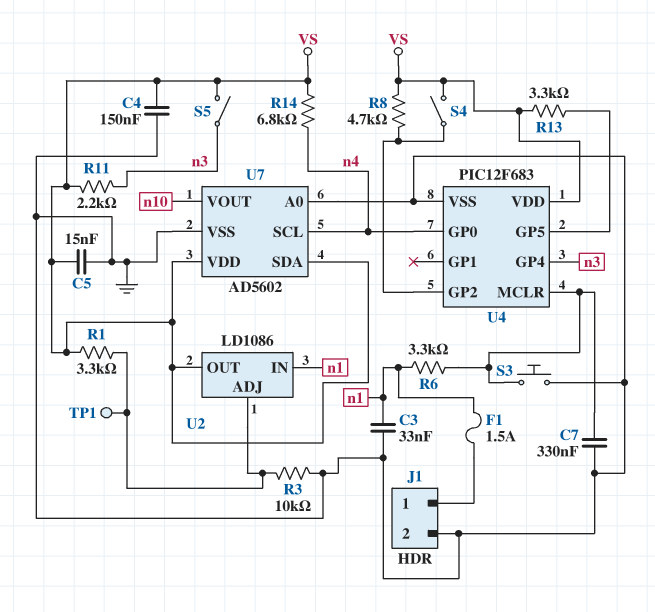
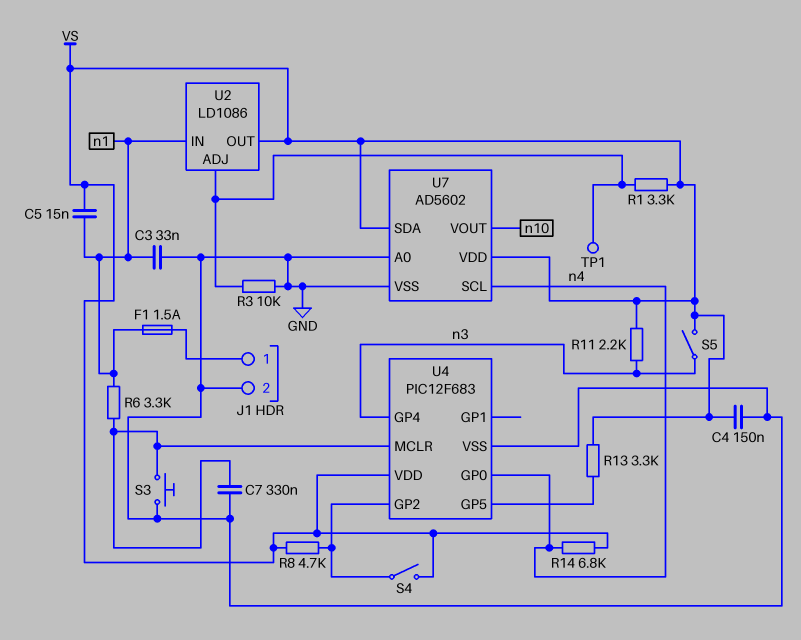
C5: 15nF (GND, VS) -> 15nF (VS, n1)

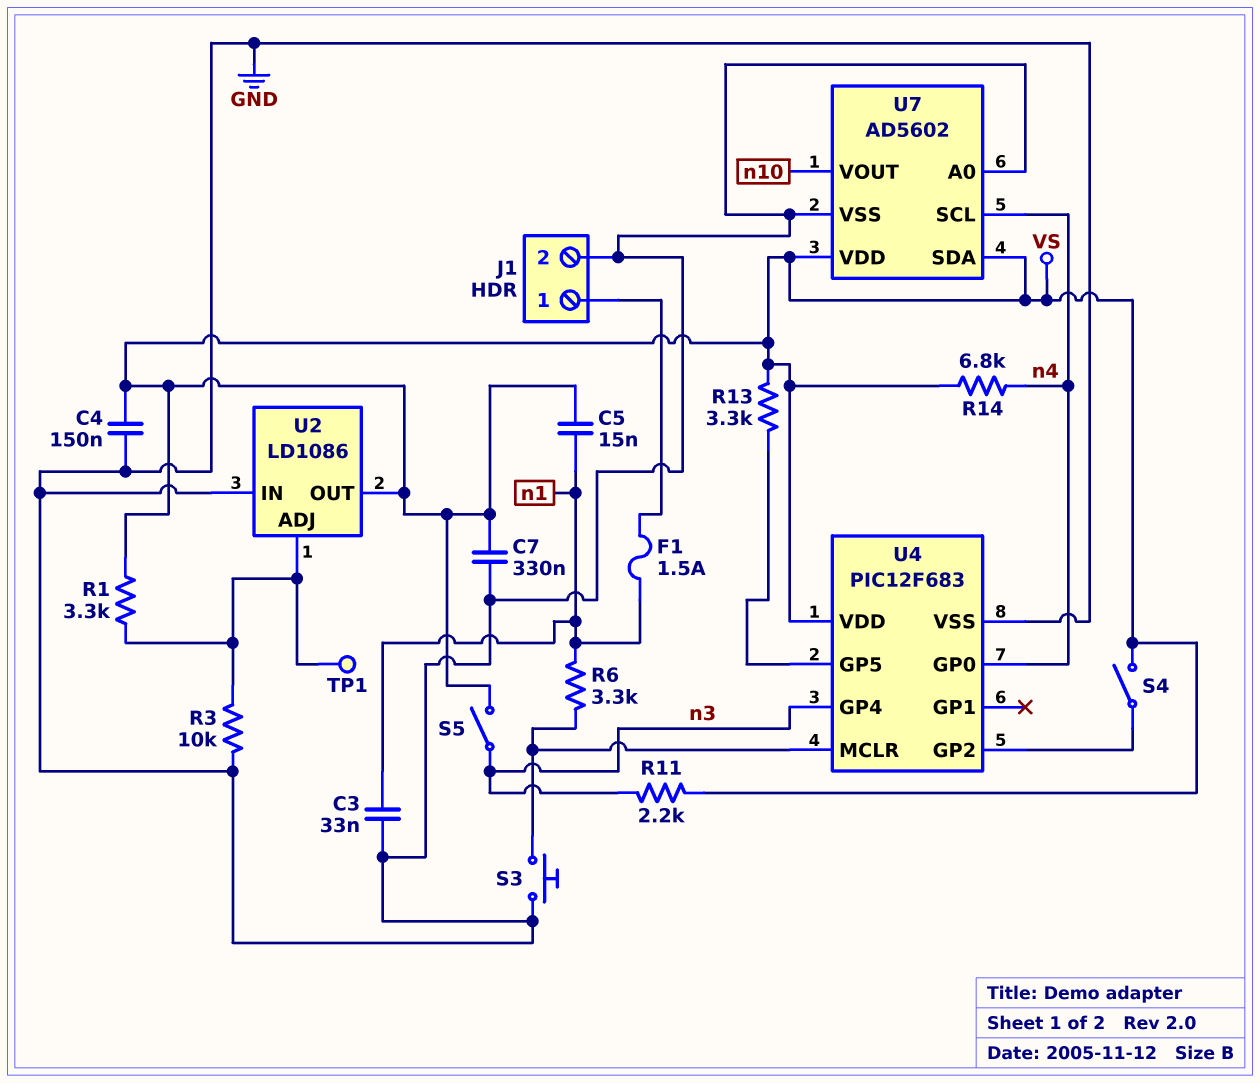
C7: 330nF (GND, U4/MCLR) -> 330nF (GND, VS)
R8: 4.7k (U4/GP2, VS) -> none
U2 pin IN: n1 -> GND

